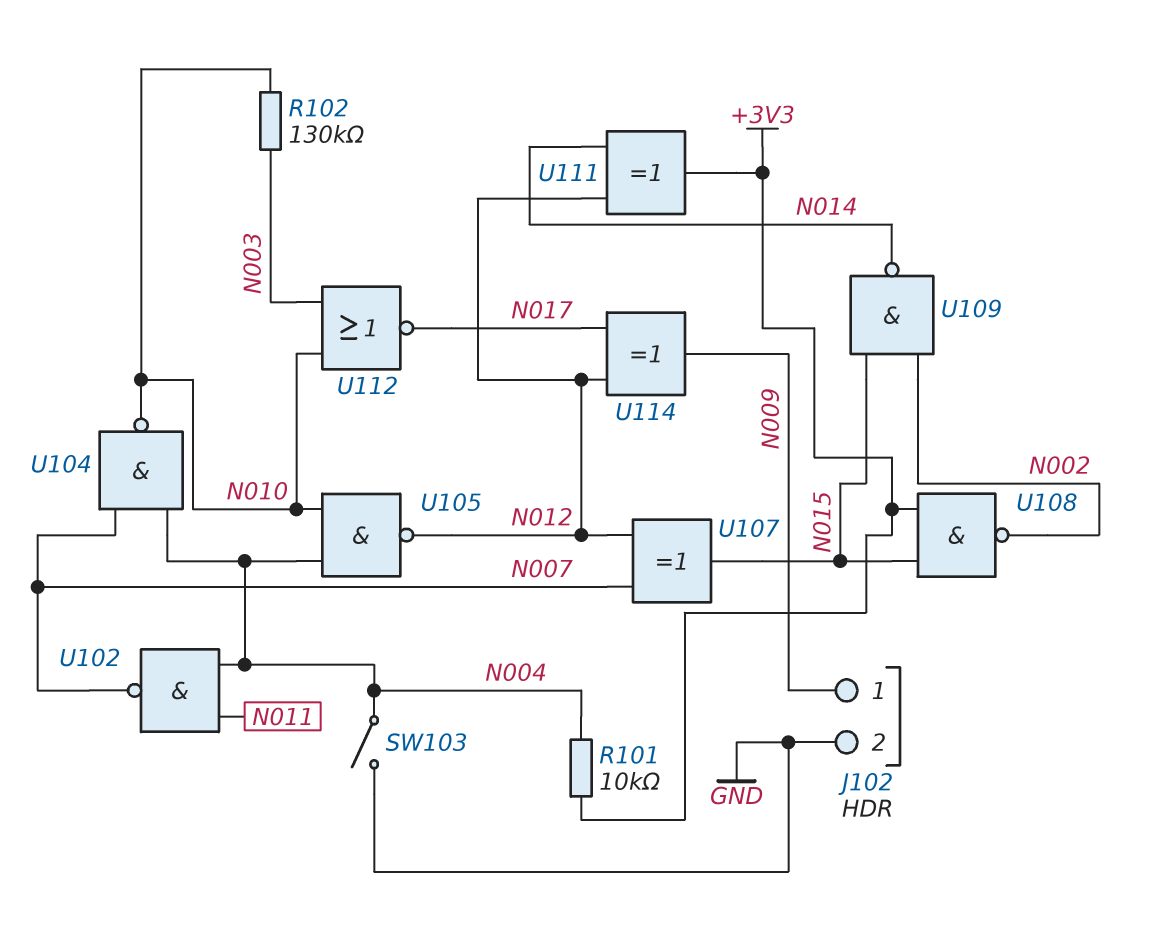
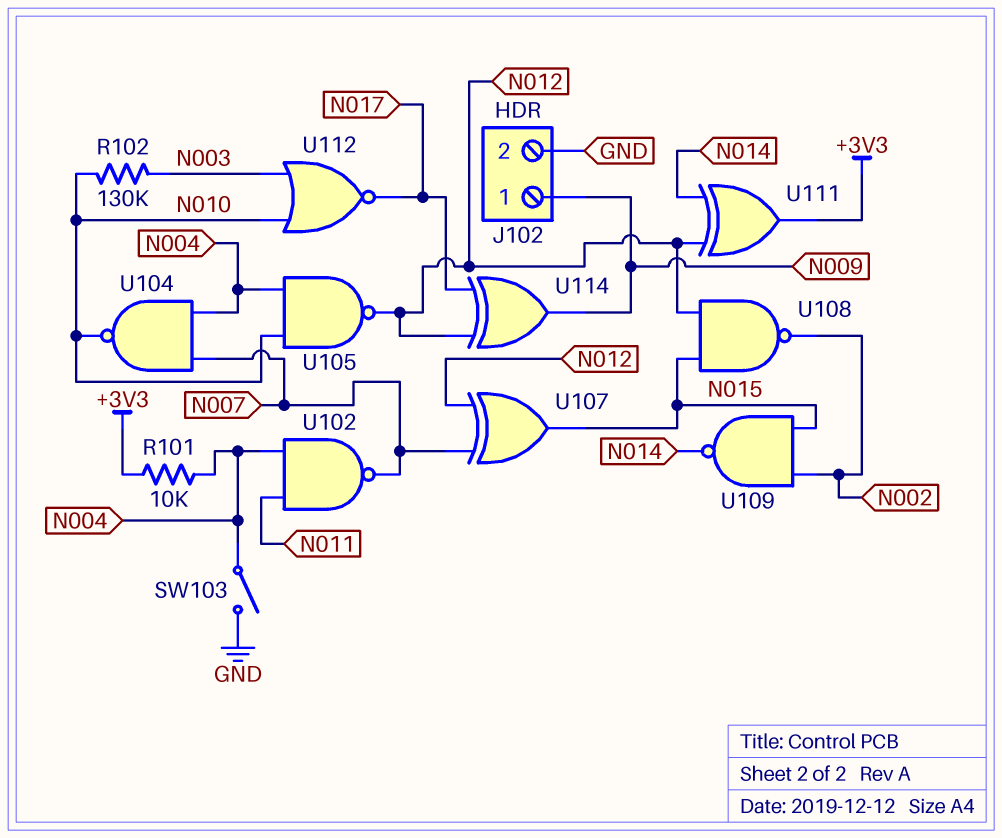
U108: NAND (in +3V3, in N015, out N002) -> NAND (in N012, in N015, out N002)

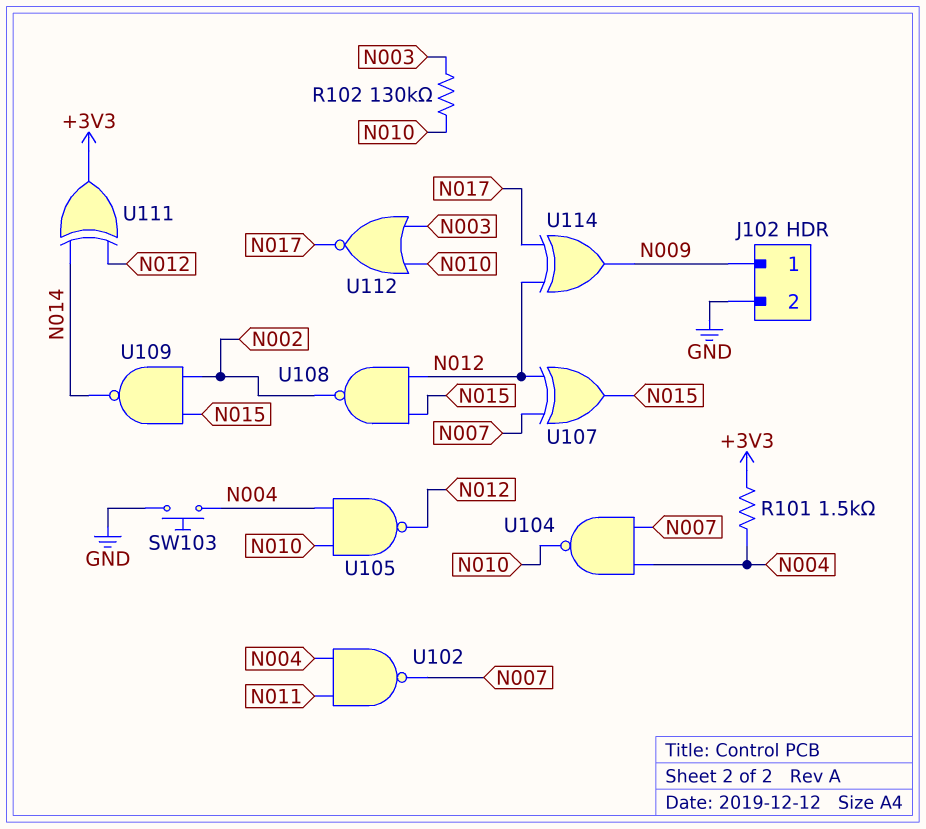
R101: 10k (+3V3, N004) -> 1.5k (+3V3, N004)
SW103: switch (GND, N004) -> button (GND, N004)

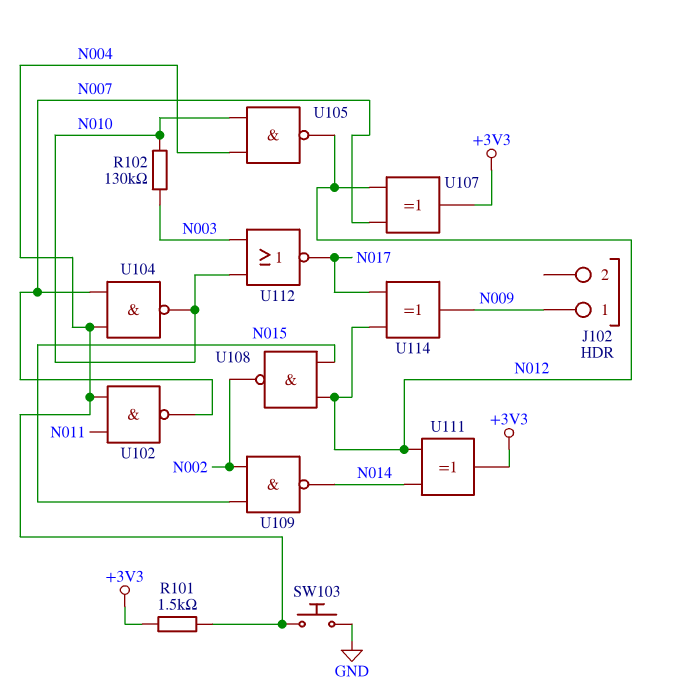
J102 pin 2: GND -> none
U107: XOR (in N007, in N012, out N015) -> XOR (in N007, in N012, out +3V3)

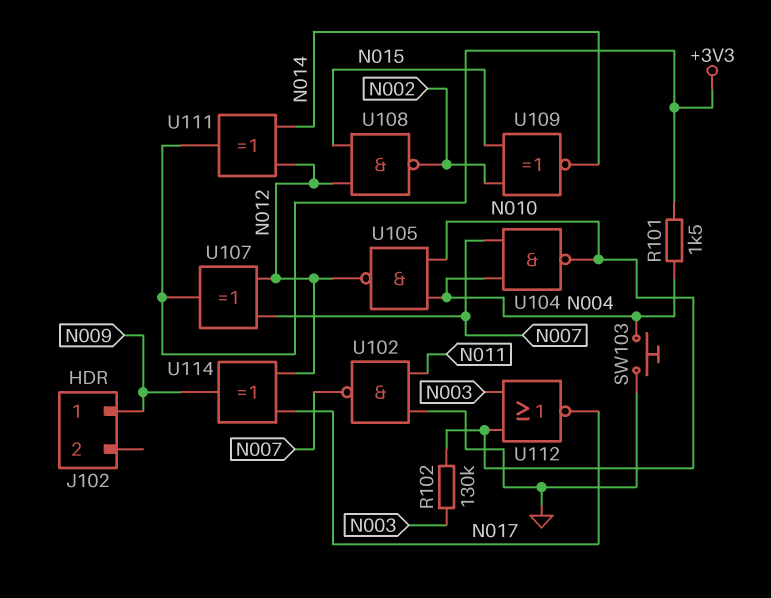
U102: NAND (in N004, in N011, out N007) -> NAND (in GND, in N011, out N007)
U109: NAND (in N002, in N015, out N014) -> XNOR (in N002, in N015, out N014)

